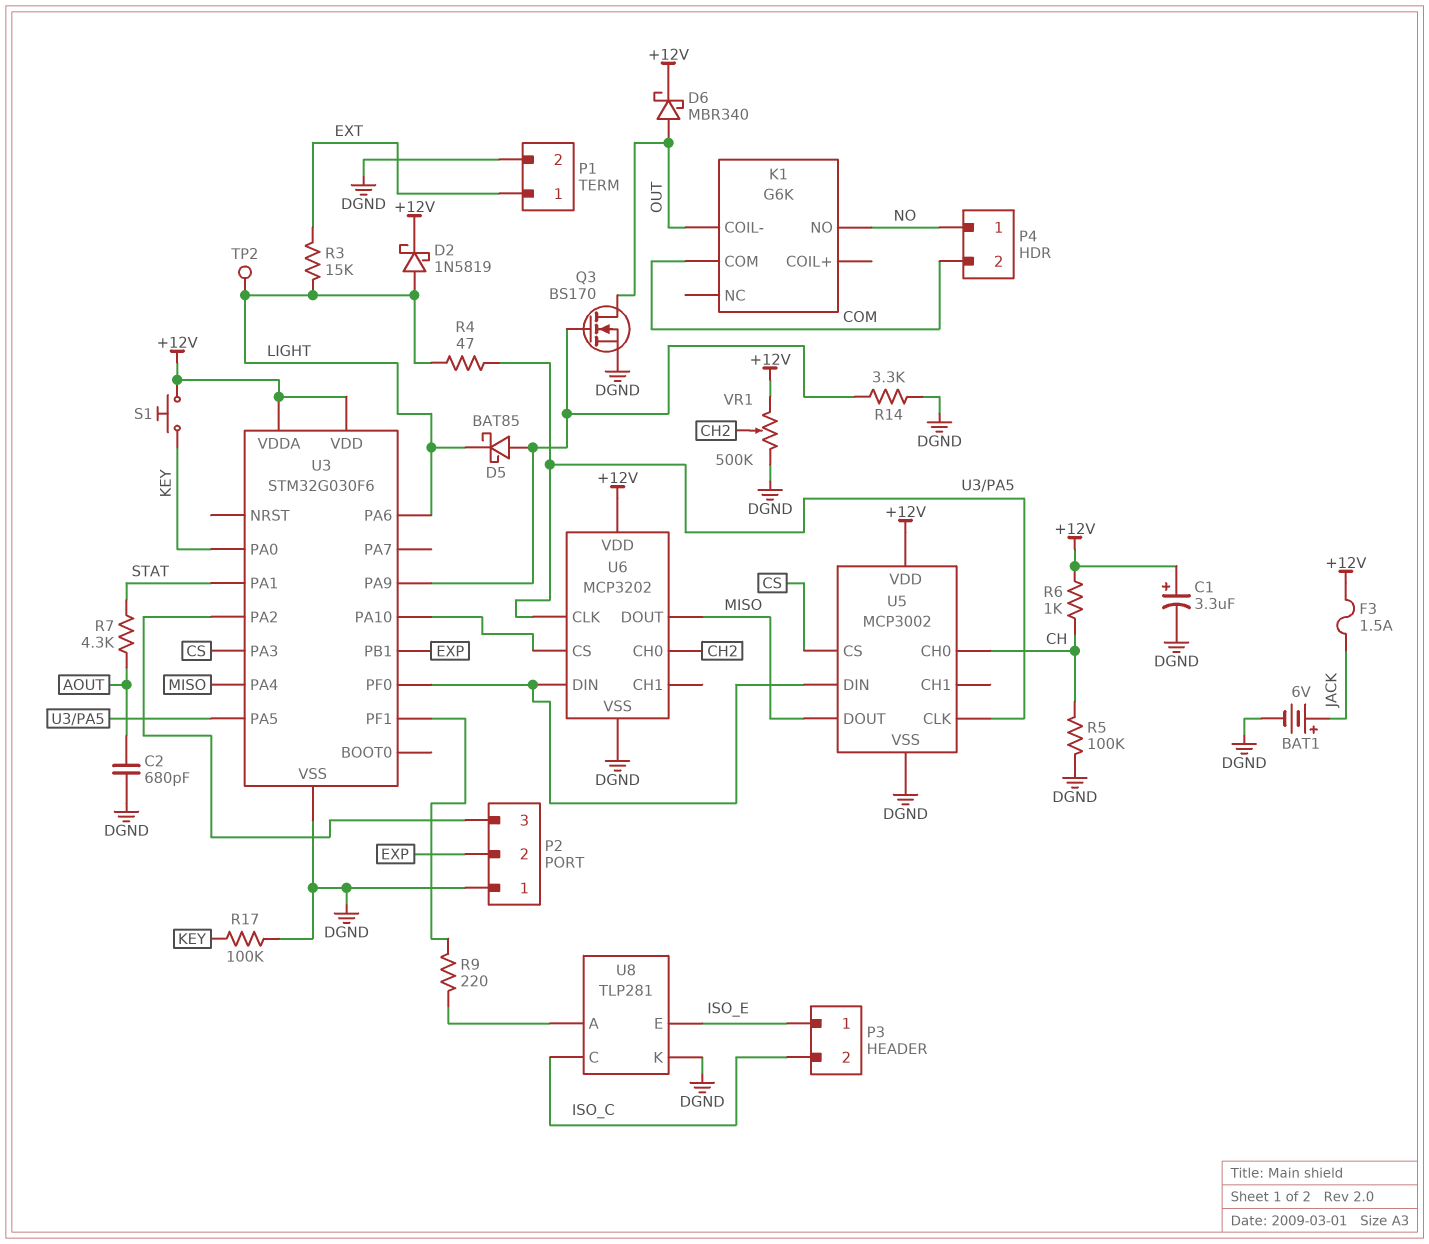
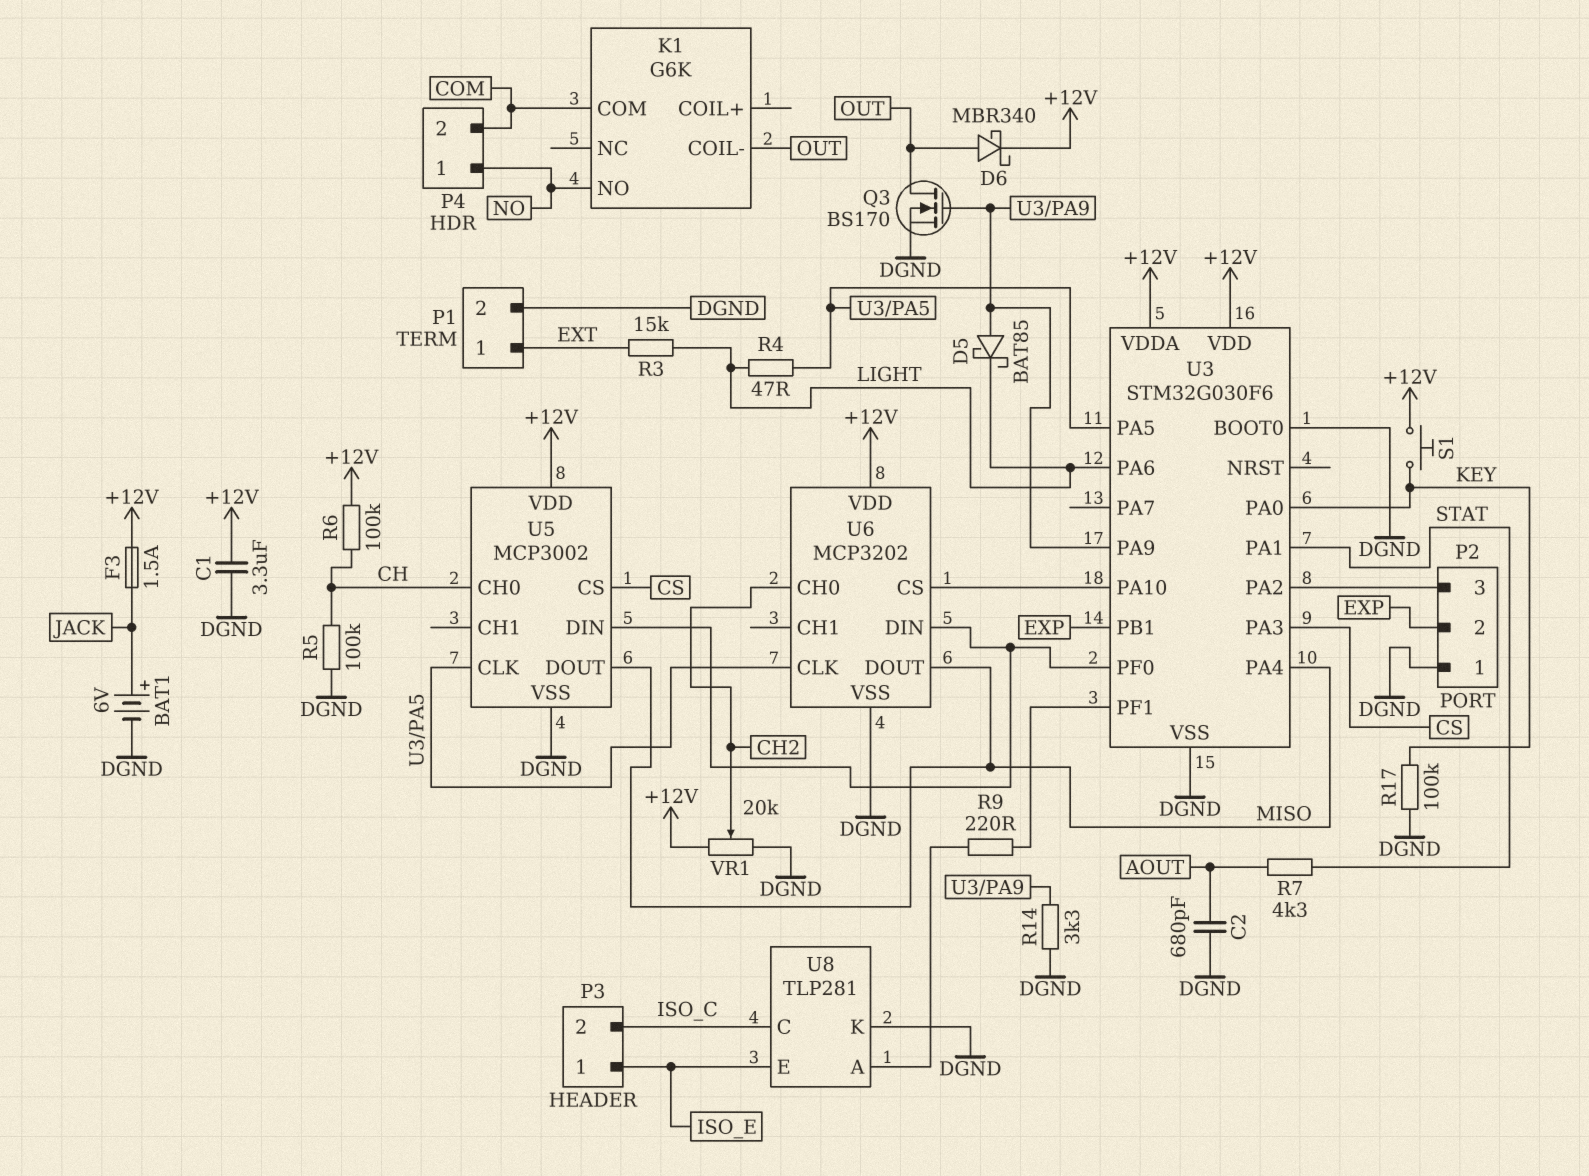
C1: 3.3uF (plus +12V, minus DGND) -> 3.3uF (+12V, DGND)
D2: schottky 1N5819 (A LIGHT, K +12V) -> none
R6: 1k (+12V, CH) -> 100k (+12V, CH)
TP2: test point (LIGHT) -> none
U3 pin BOOT0: none -> DGND
VR1: 500k (+12V, DGND, wiper CH2) -> 20k (+12V, DGND, wiper CH2)

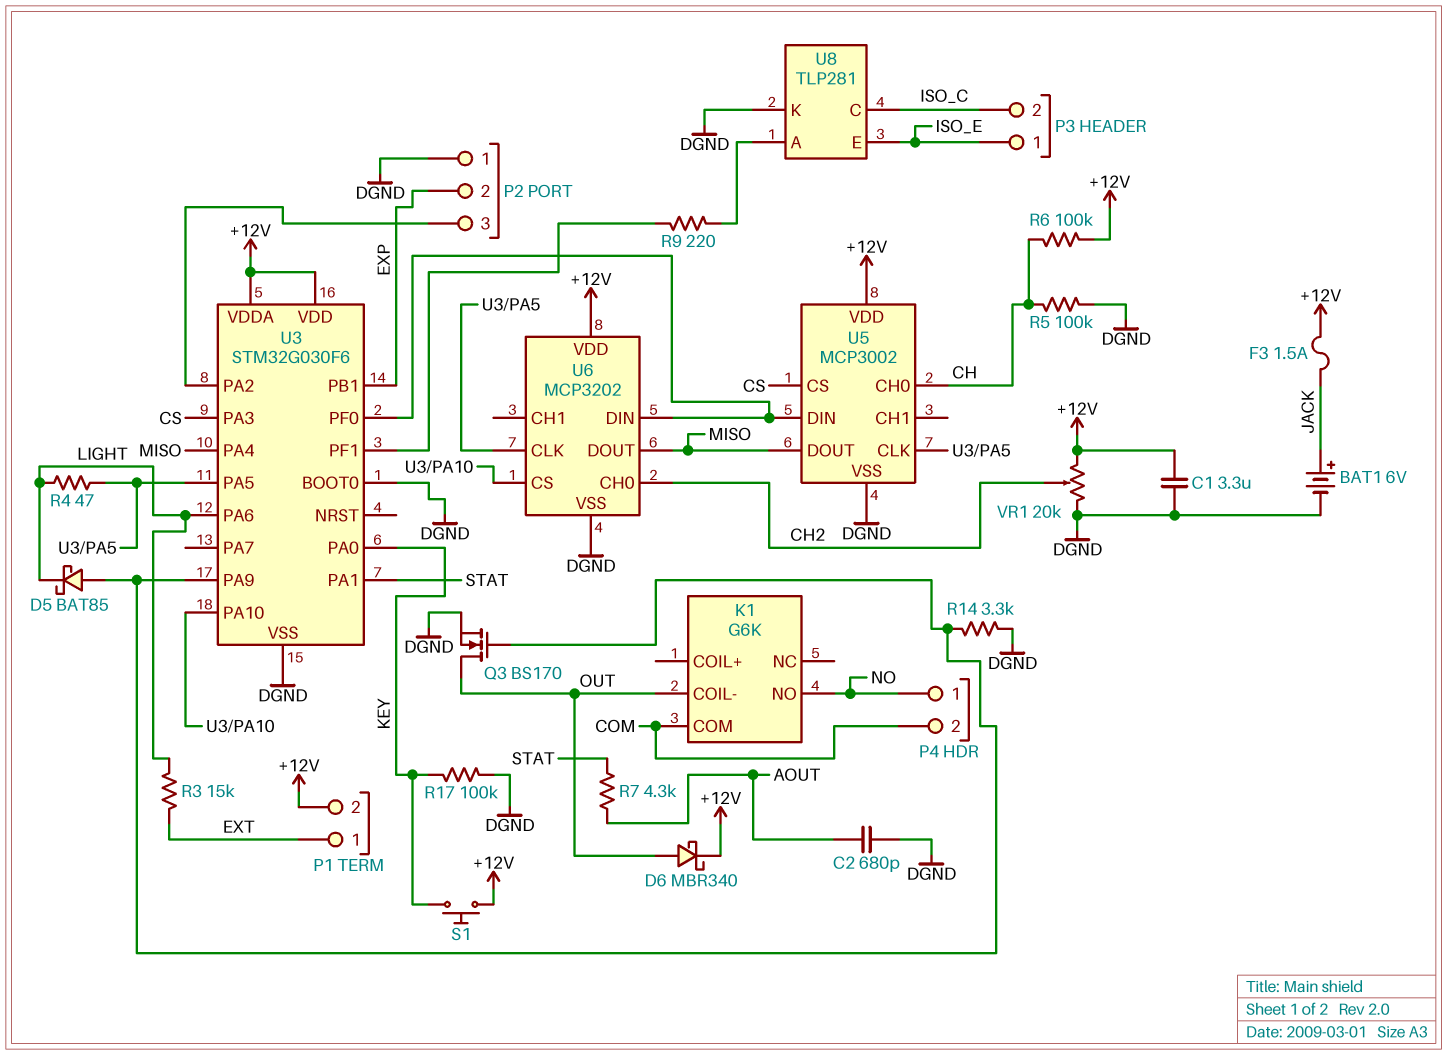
P1 pin 2: DGND -> +12V

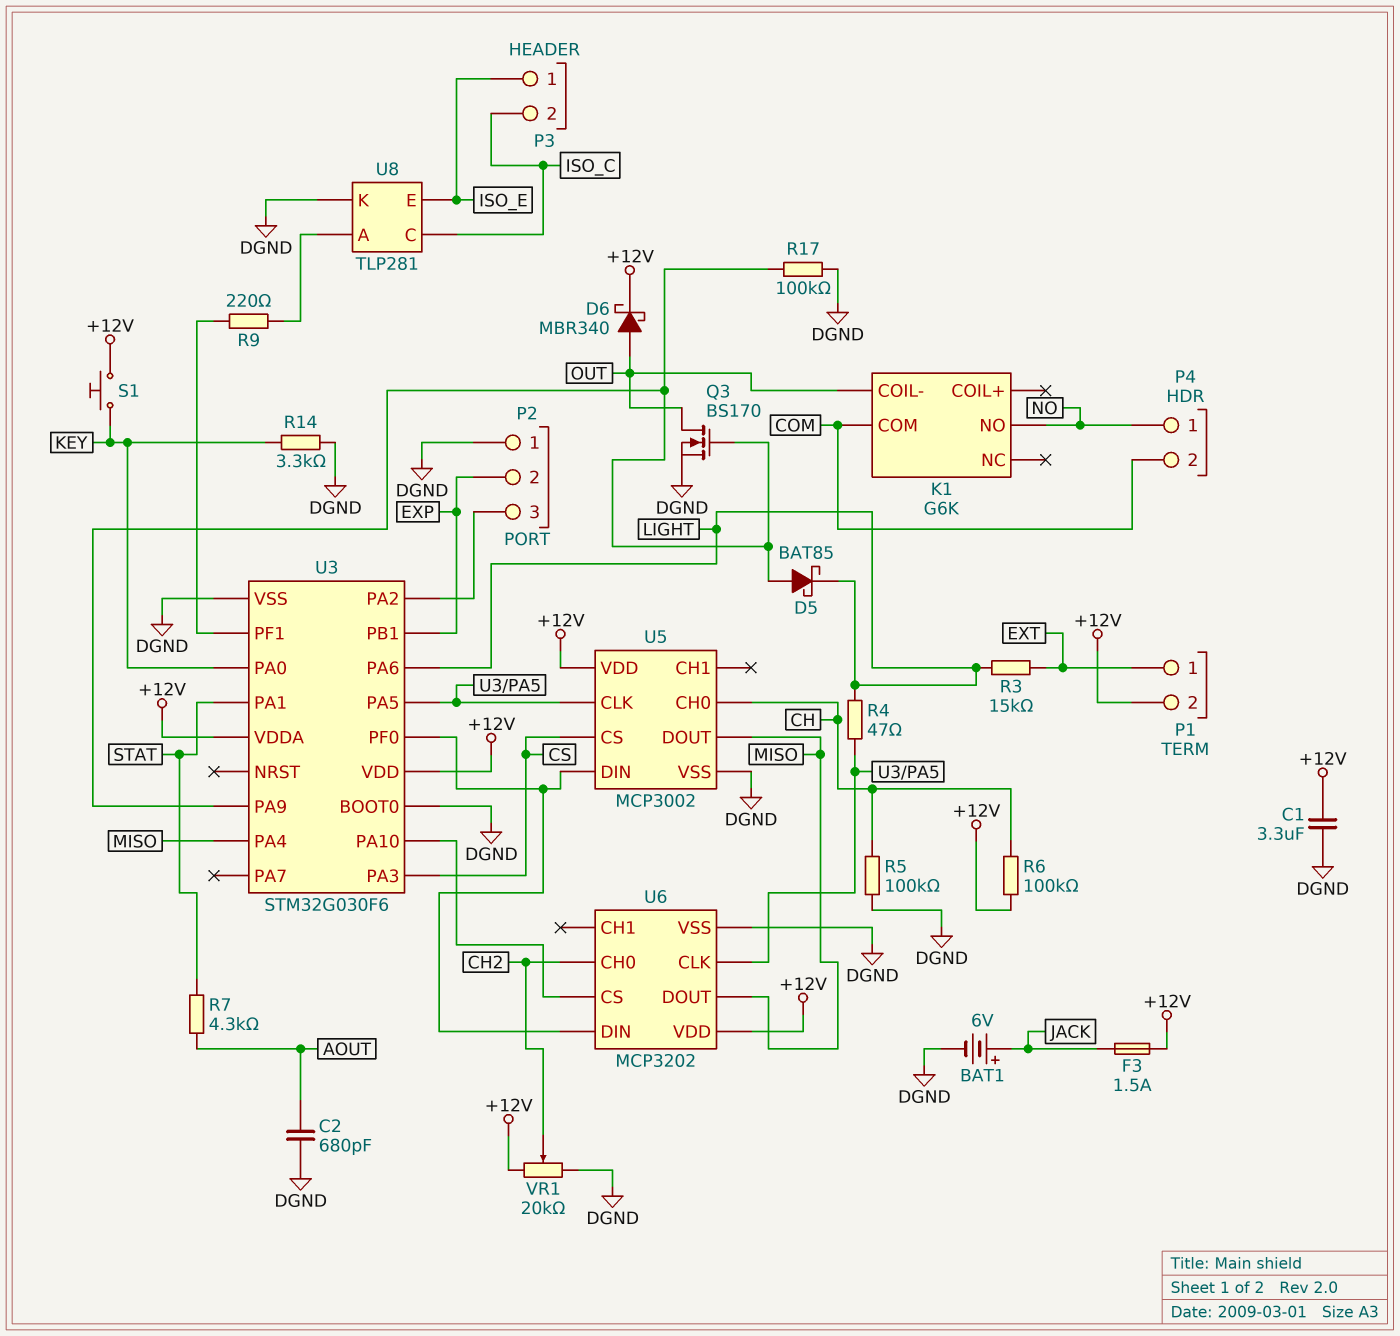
R14: 3.3k (DGND, U3/PA9) -> 3.3k (DGND, KEY)
R17: 100k (DGND, KEY) -> 100k (DGND, U3/PA9)

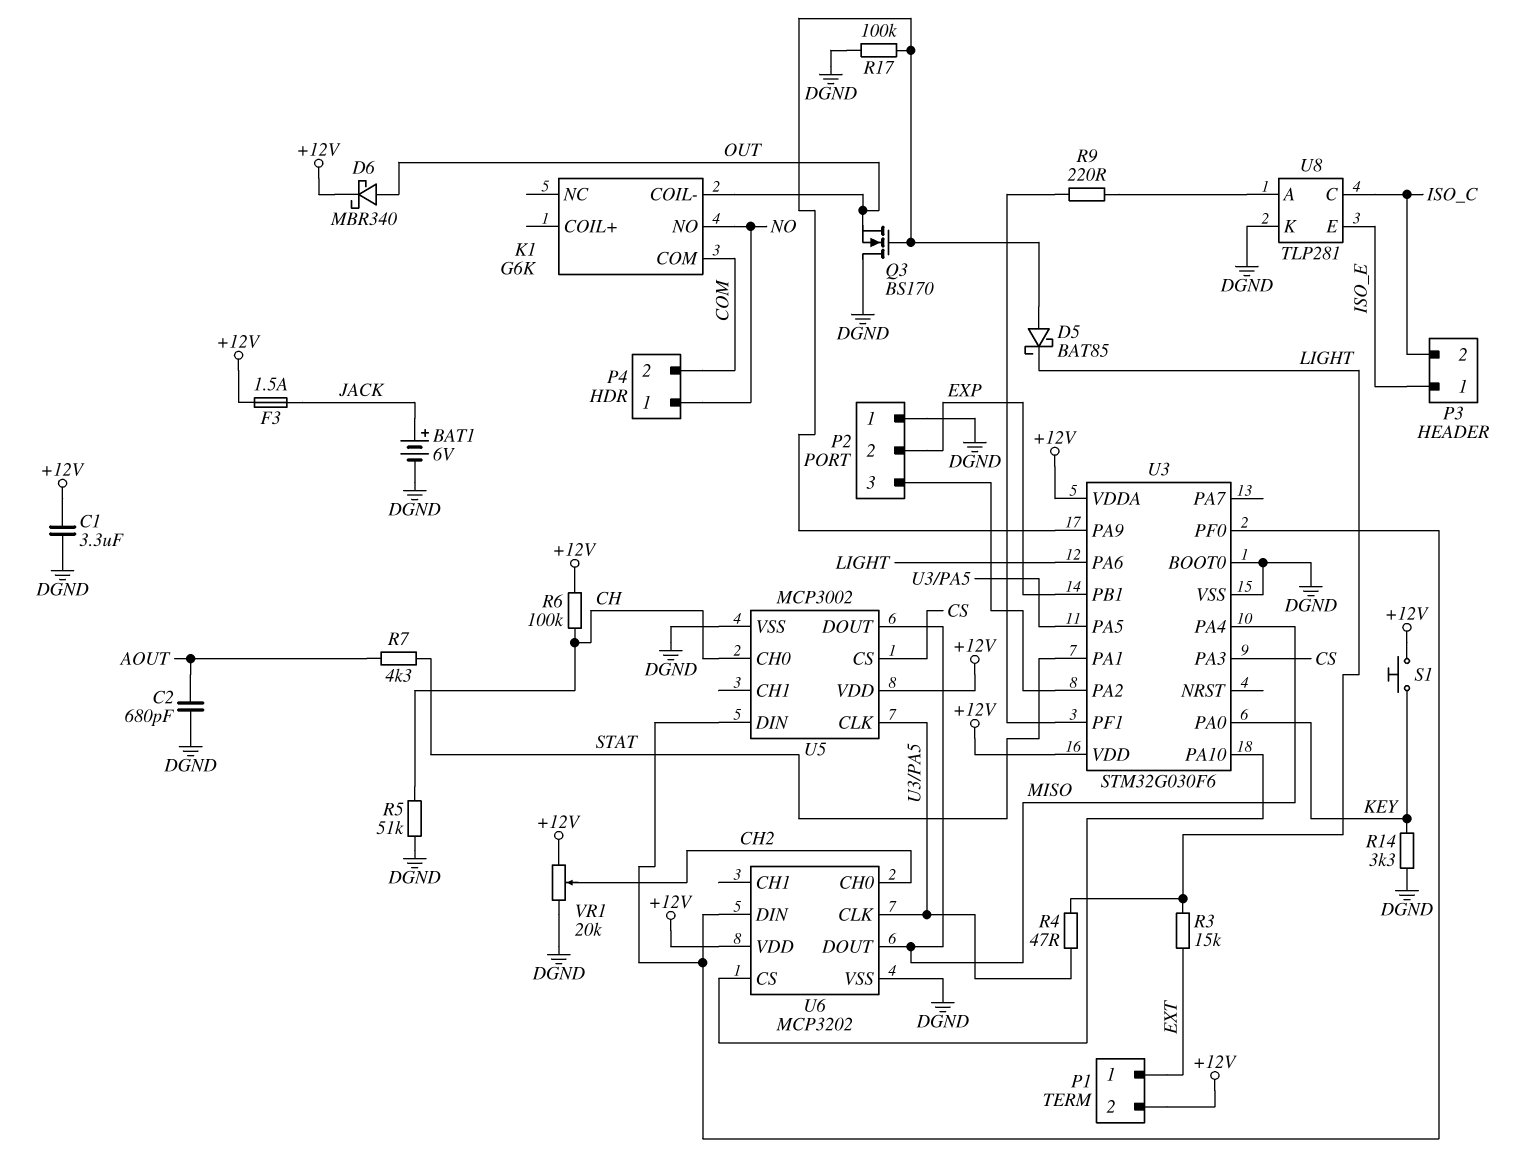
Q3: NMOS BS170 (G U3/PA9, D OUT, S DGND) -> NMOS BS170 (G U3/PA9, D DGND, S OUT)
R5: 100k (CH, DGND) -> 51k (CH, DGND)

